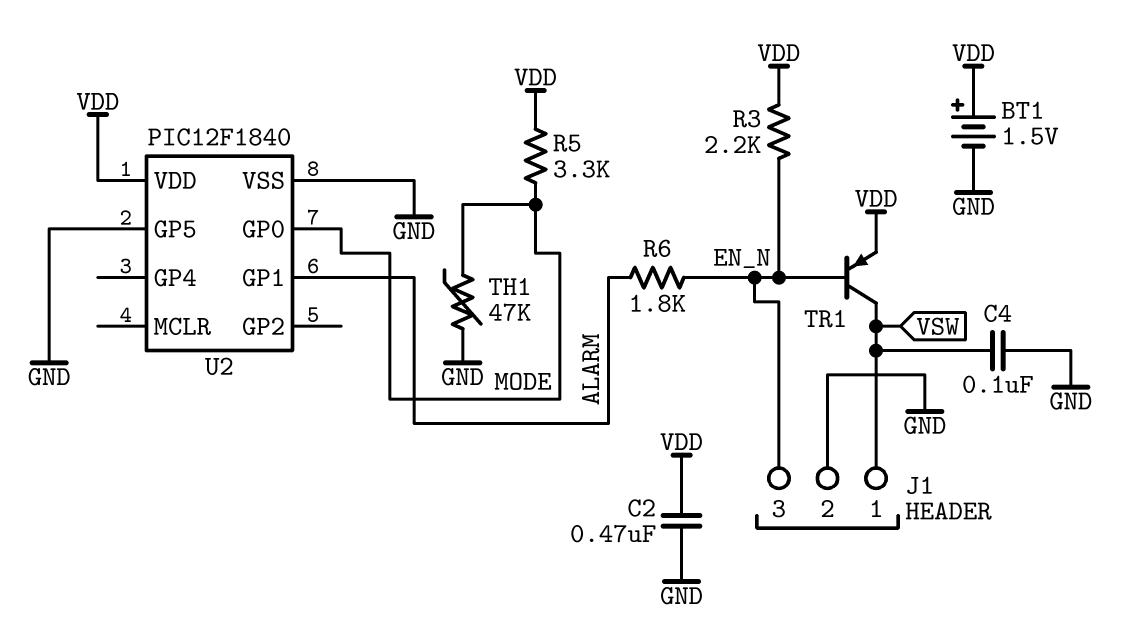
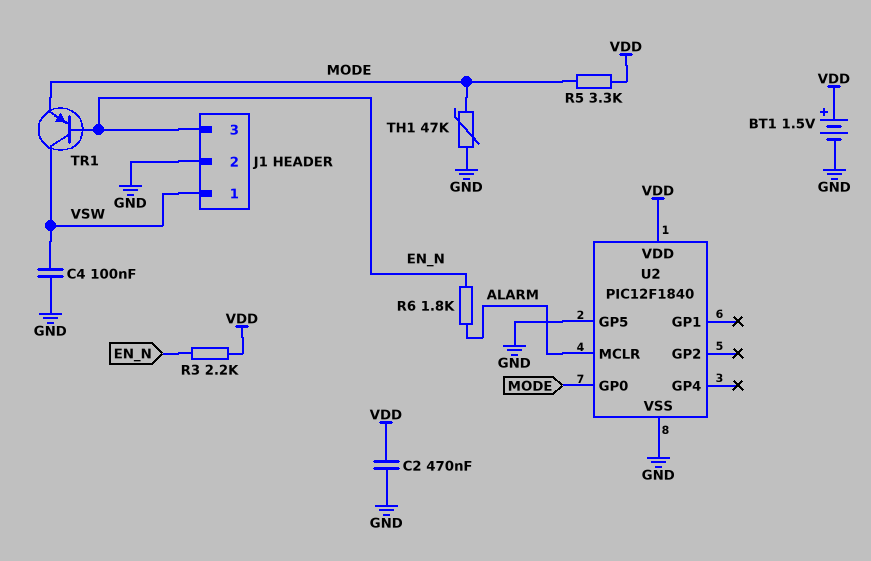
TR1: PNP (B EN_N, C VSW, E VDD) -> PNP (B EN_N, C VSW, E MODE)
U2 pin GP1: ALARM -> none
U2 pin MCLR: none -> ALARM

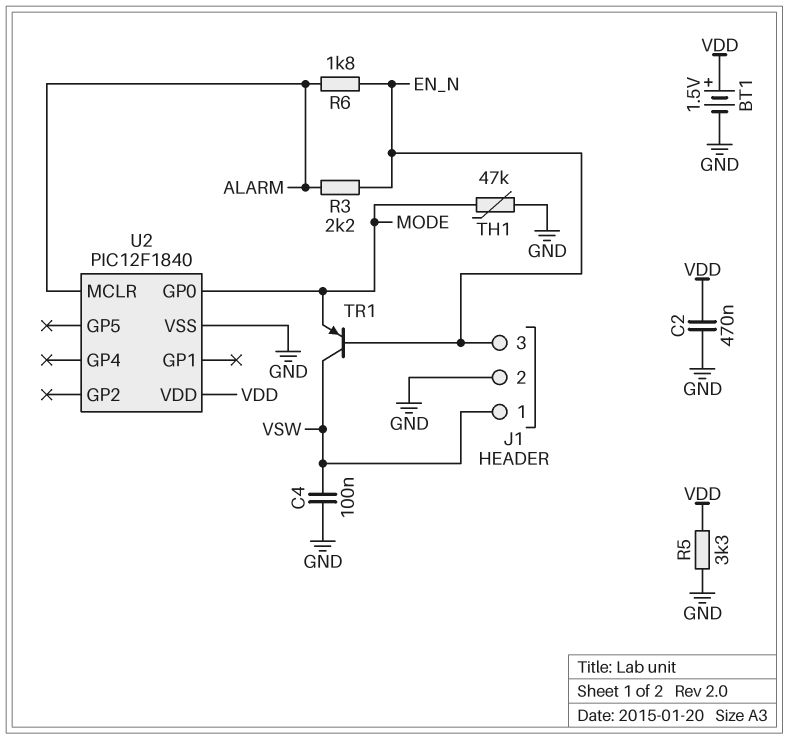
R3: 2.2k (EN_N, VDD) -> 2.2k (ALARM, EN_N)
R5: 3.3k (MODE, VDD) -> 3.3k (GND, VDD)
U2 pin GP5: GND -> none

